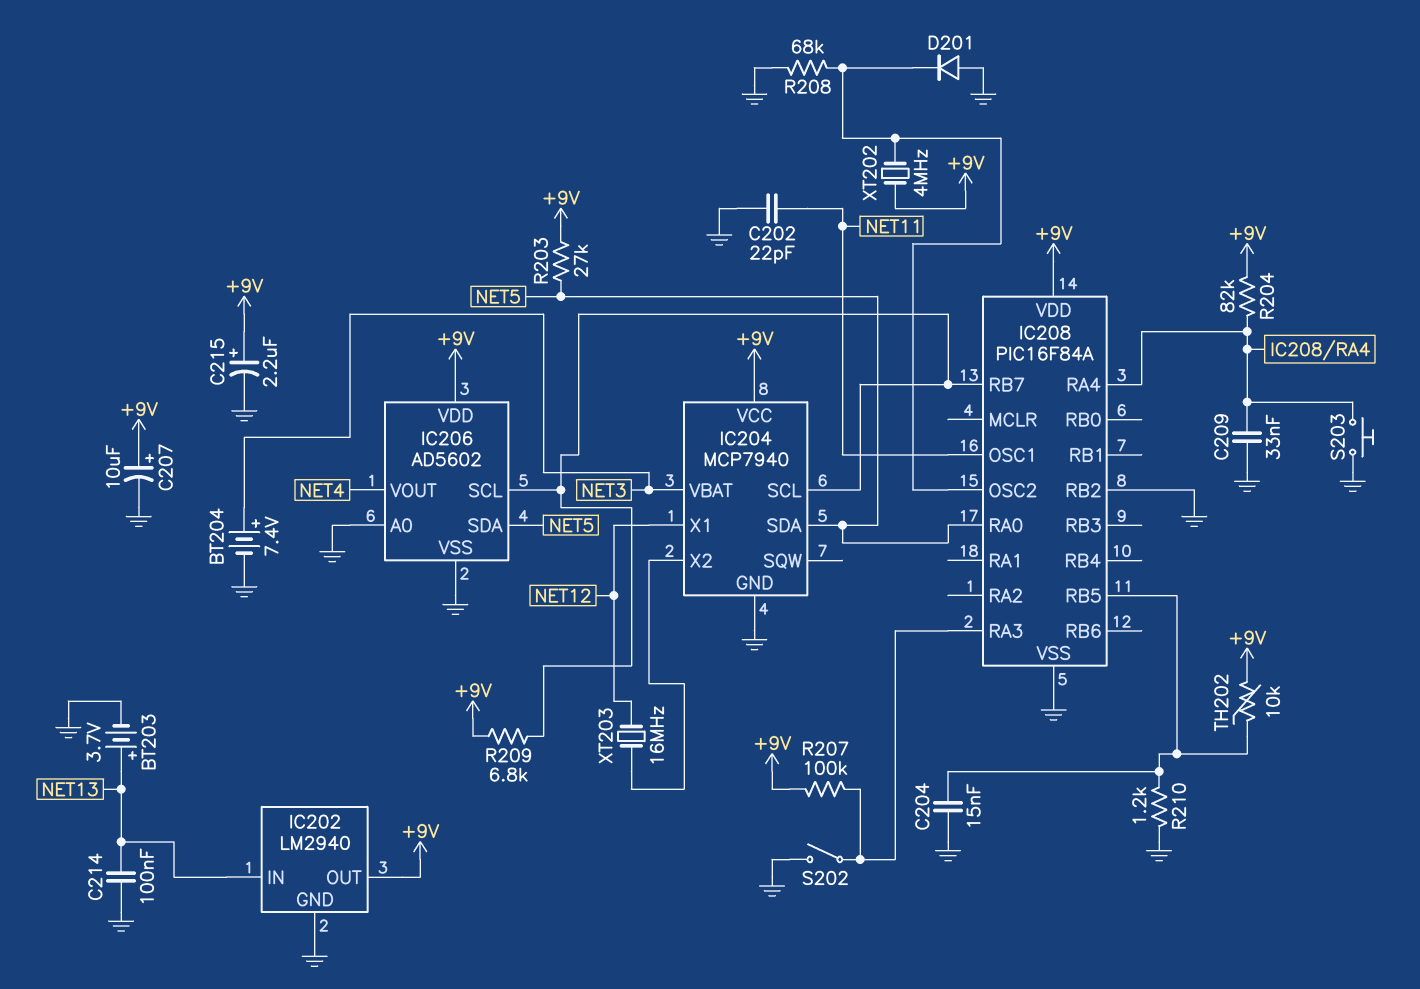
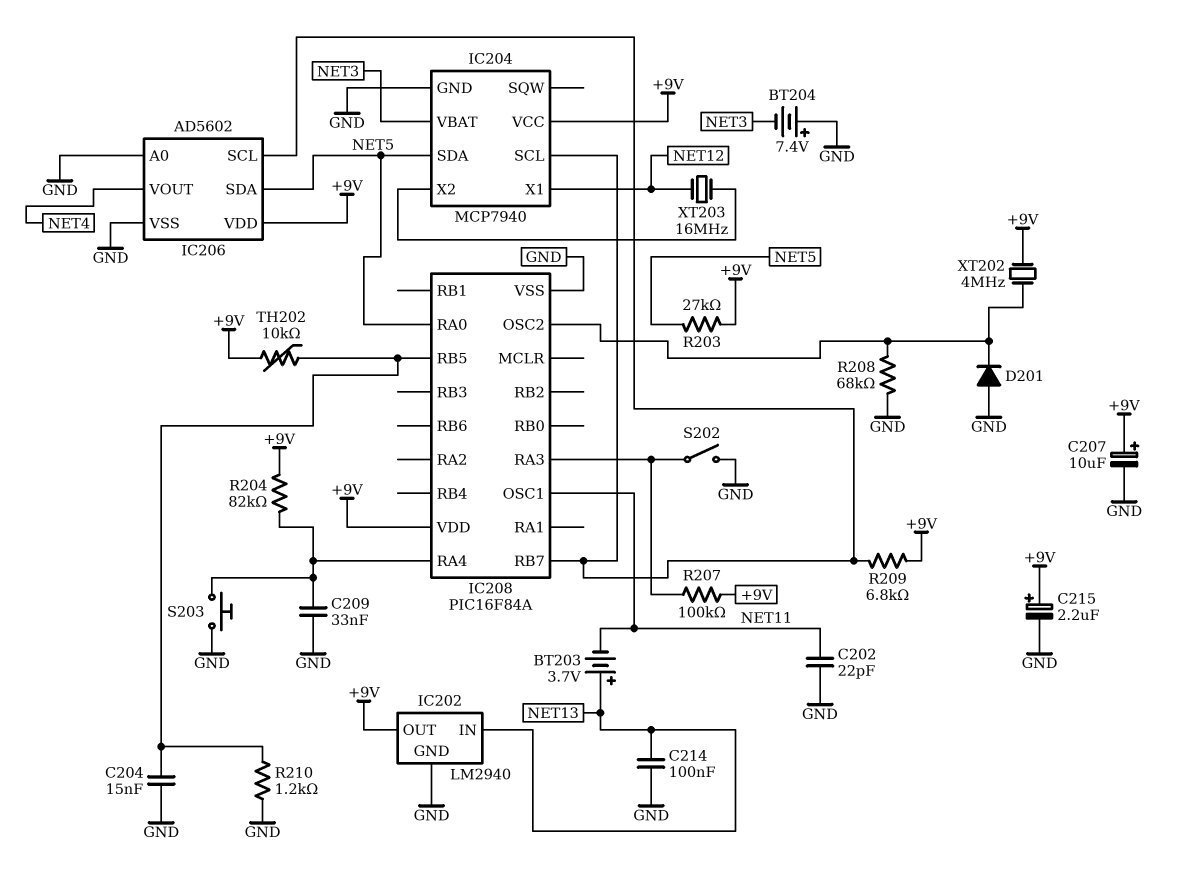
BT203: 3.7V (plus NET13, minus GND) -> 3.7V (plus NET13, minus NET11)
BT204: 7.4V (plus NET3, minus GND) -> 7.4V (plus GND, minus NET3)
IC208 pin RB2: GND -> none

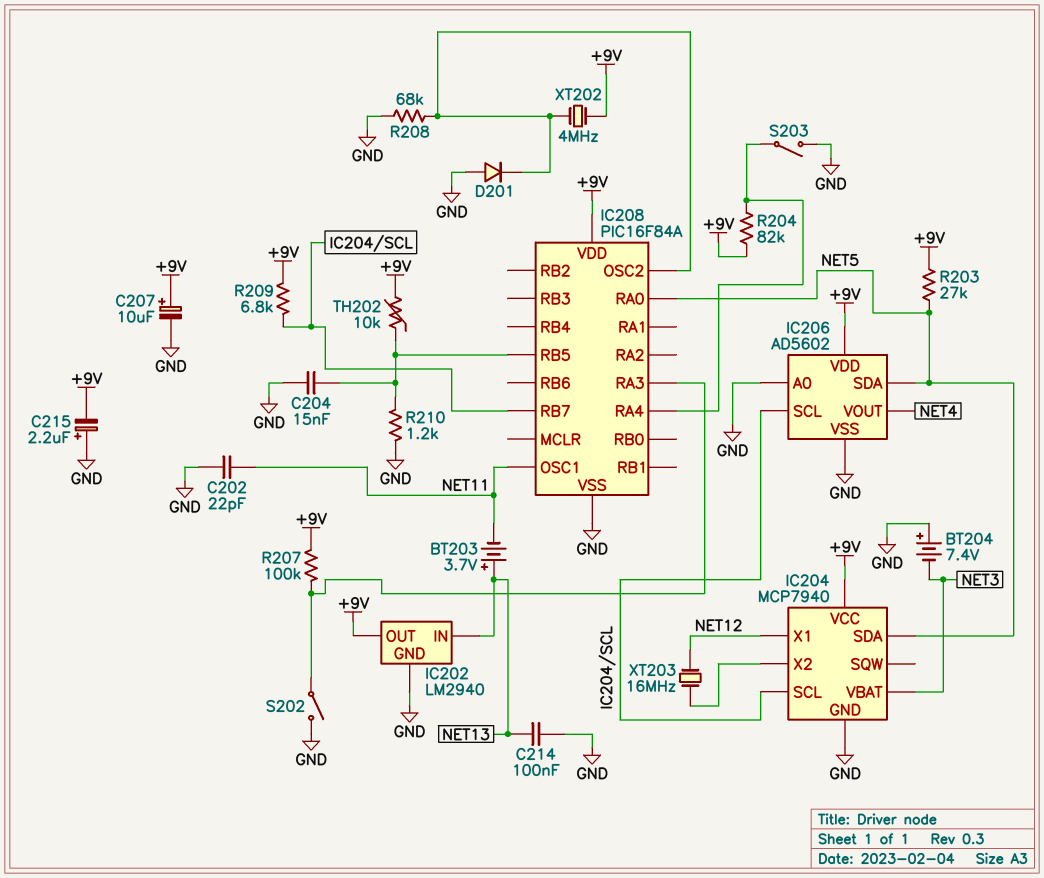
C209: 33nF (GND, IC208/RA4) -> none
C215: 2.2uF (plus +9V, minus GND) -> 2.2uF (plus GND, minus +9V)
S203: button (GND, IC208/RA4) -> switch (GND, IC208/RA4)

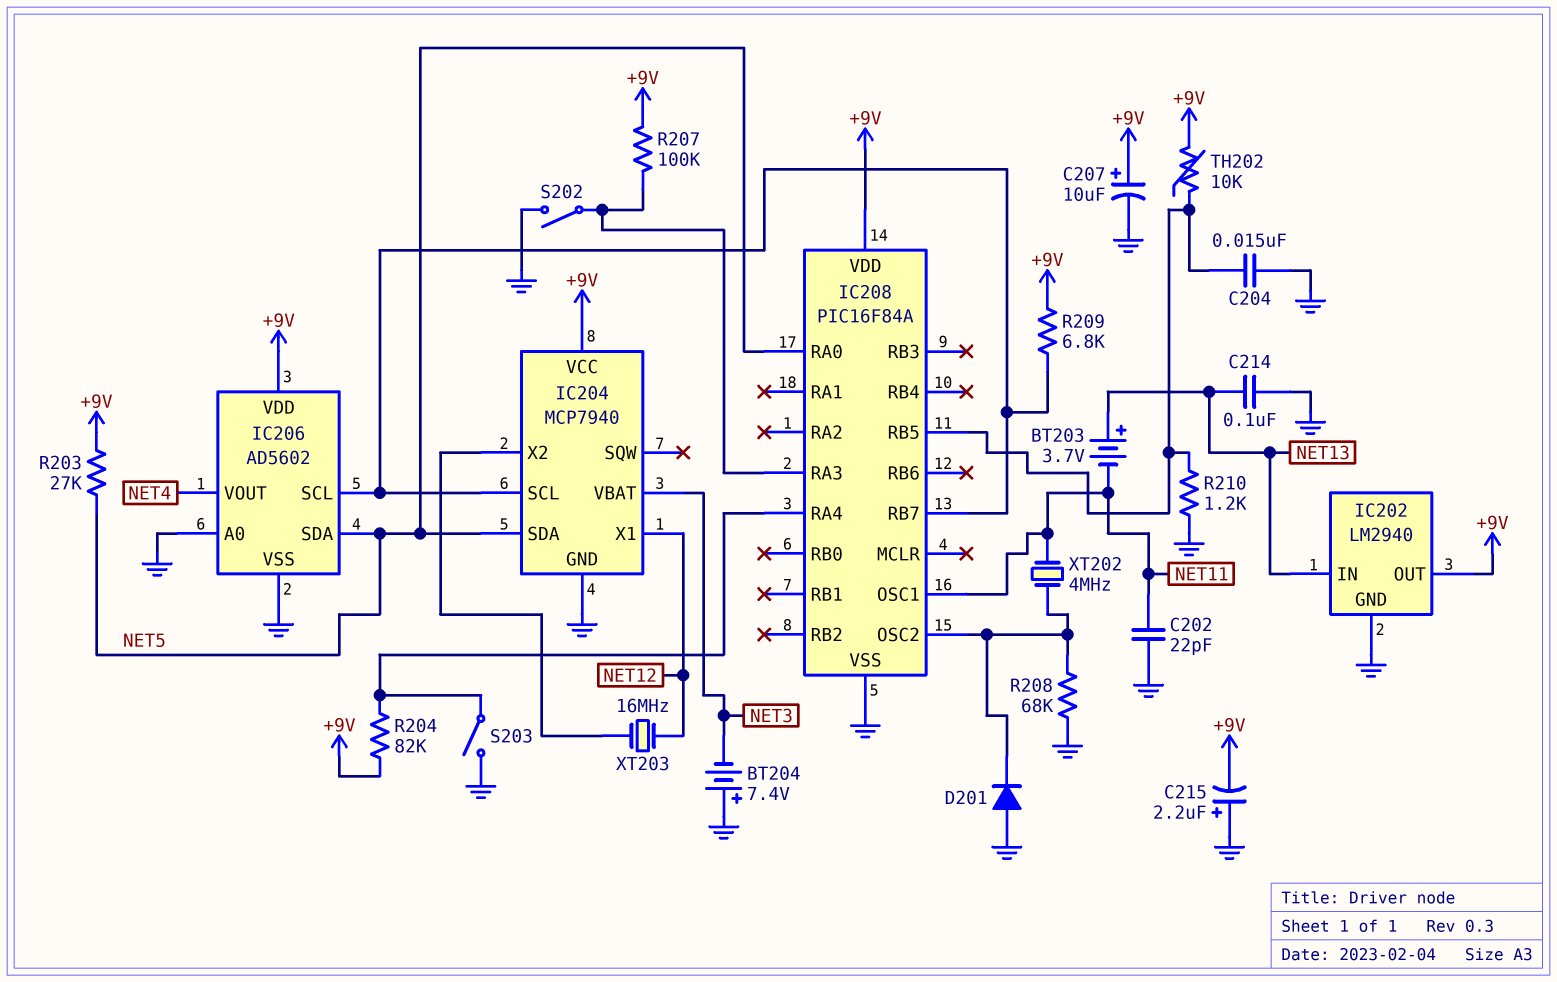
XT202: 4MHz (+9V, IC208/OSC2) -> 4MHz (IC208/OSC2, NET11)

